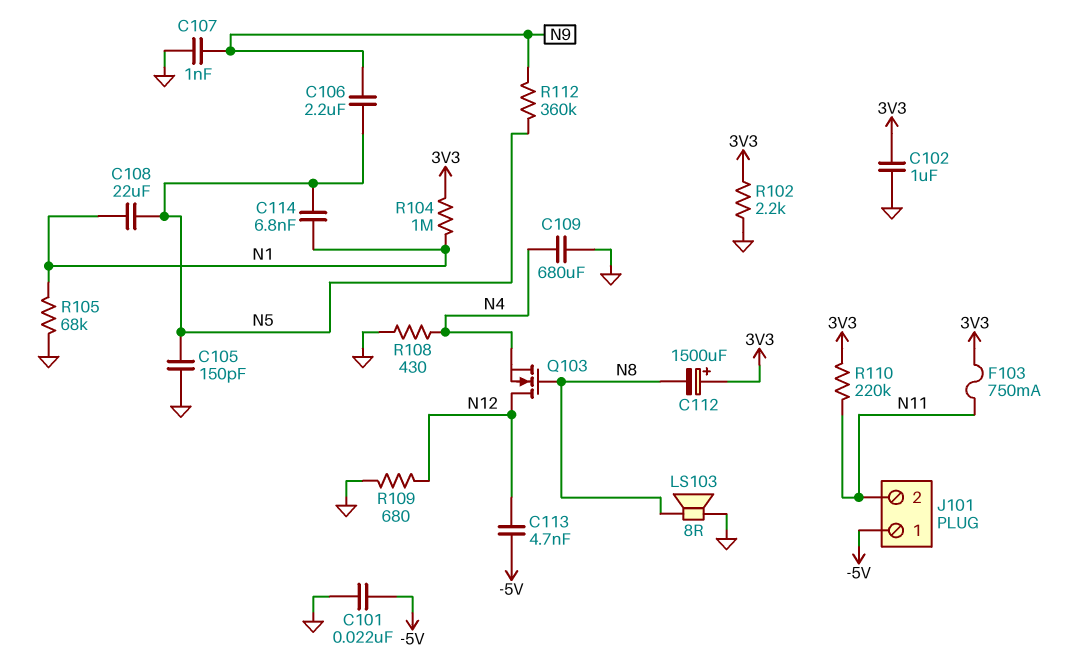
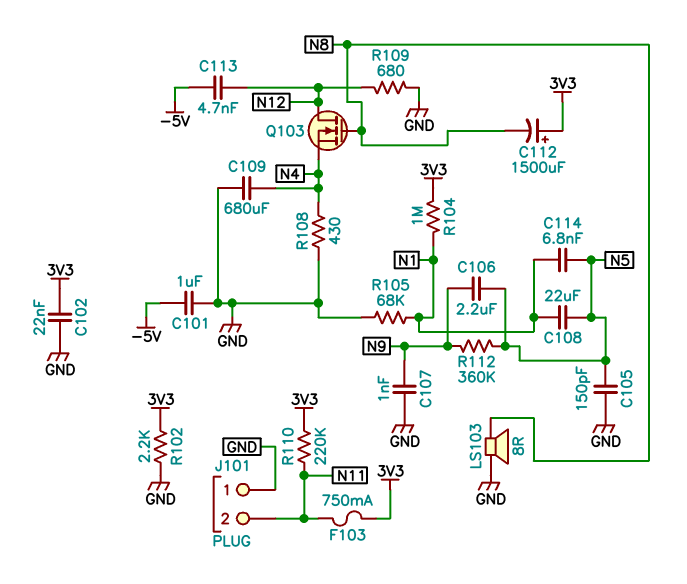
C101: 22nF (-5V, GND) -> 1uF (-5V, GND)
C102: 1uF (3V3, GND) -> 22nF (3V3, GND)
J101 pin 1: -5V -> GND

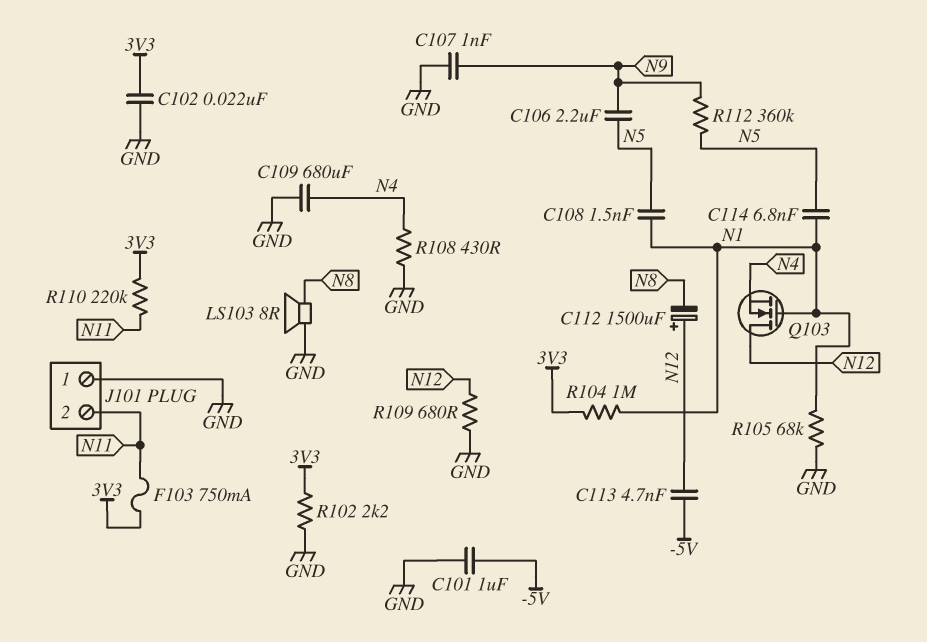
C105: 150pF (GND, N5) -> none
C108: 22uF (N1, N5) -> 1.5nF (N1, N5)
C112: 1500uF (plus 3V3, minus N8) -> 1500uF (plus N12, minus N8)
Q103: NMOS (G N8, D N12, S N4) -> NMOS (G N1, D N12, S N4)

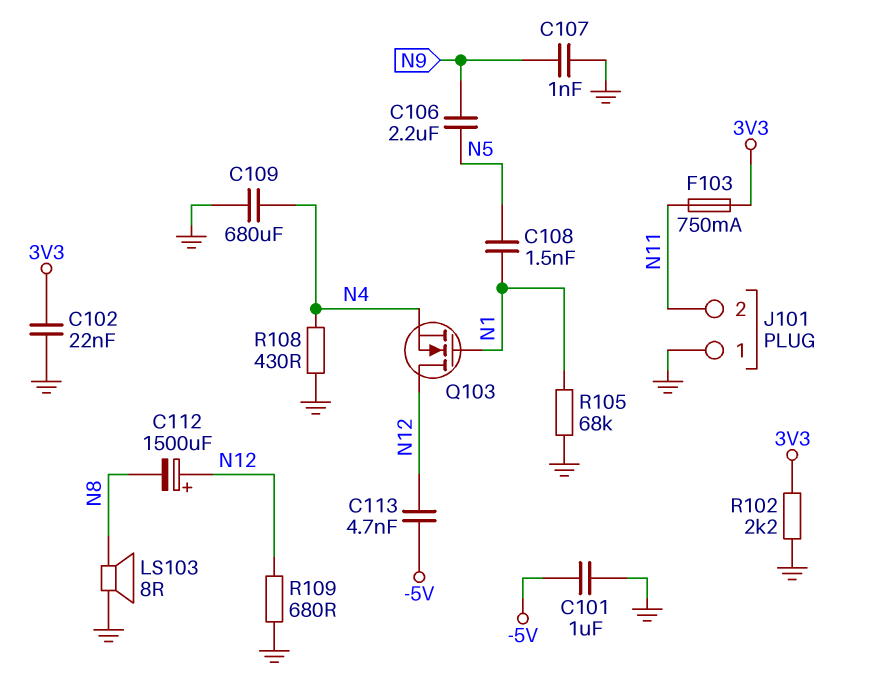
C114: 6.8nF (N1, N5) -> none
R104: 1M (3V3, N1) -> none
R110: 220k (3V3, N11) -> none
R112: 360k (N5, N9) -> none

